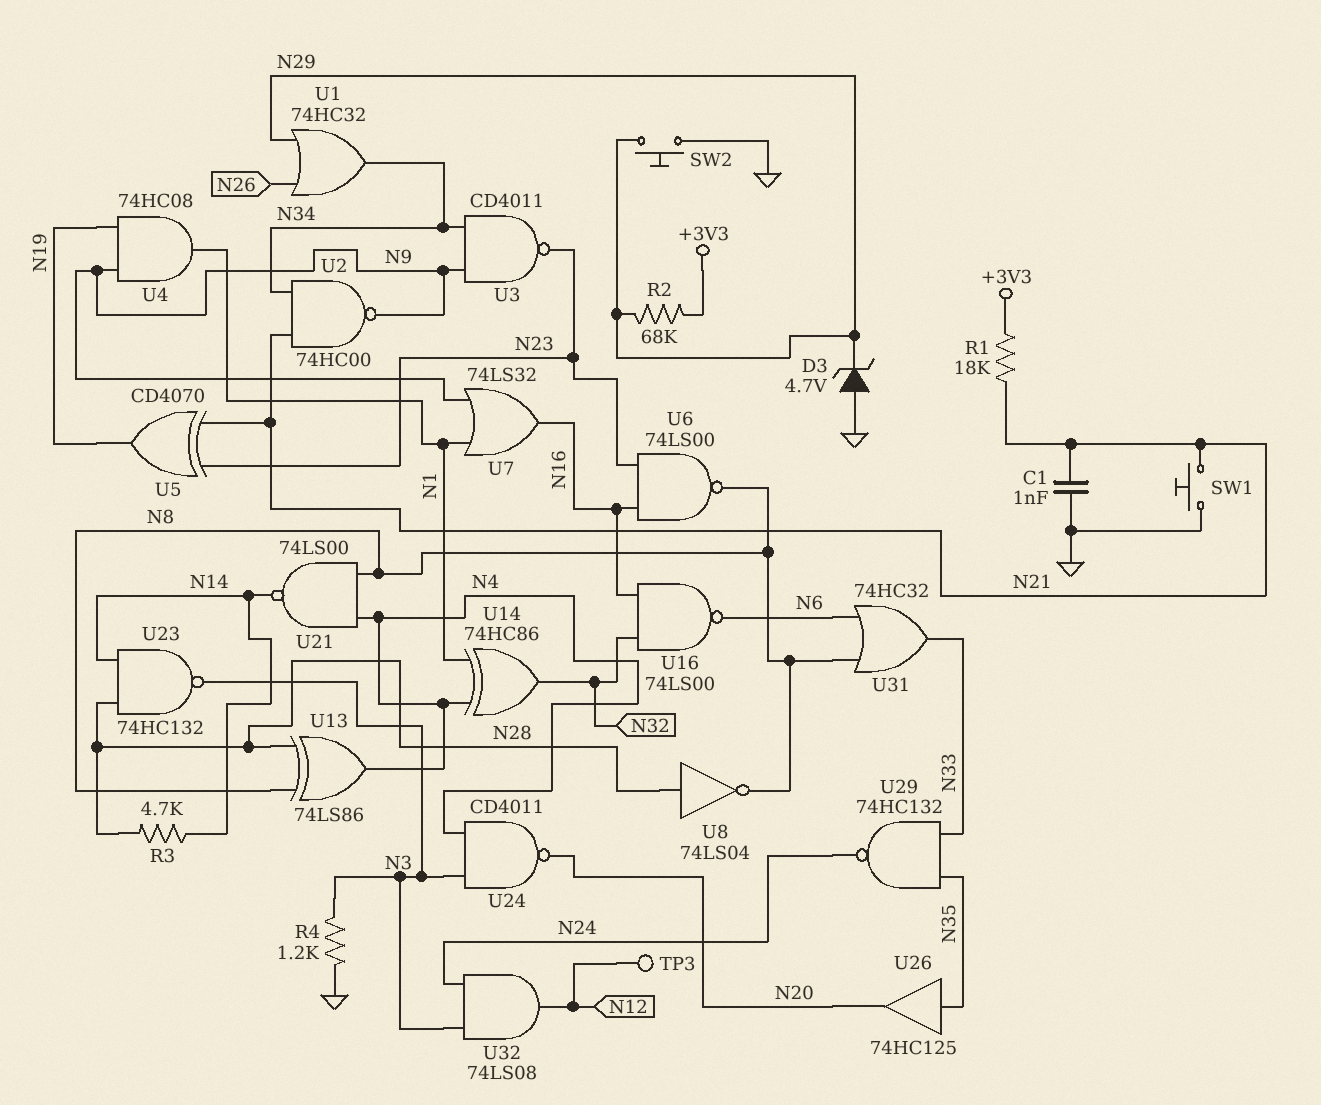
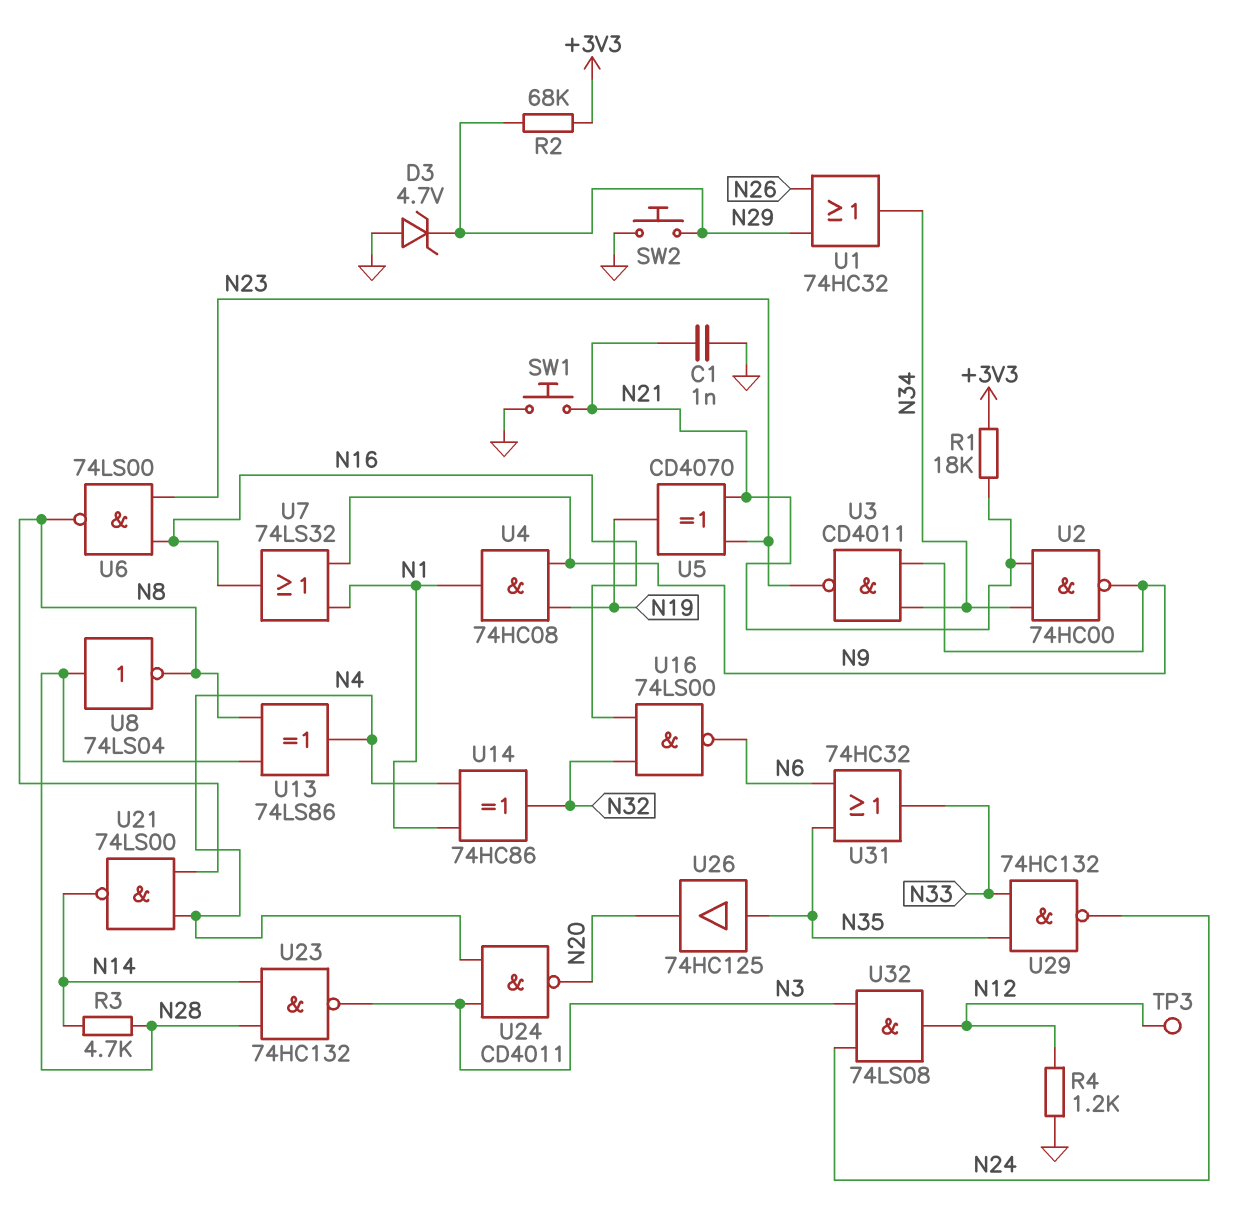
R4: 1.2k (GND, N3) -> 1.2k (GND, N12)
U31: OR 74HC32 (in N6, in N8, out N33) -> OR 74HC32 (in N6, in N35, out N33)

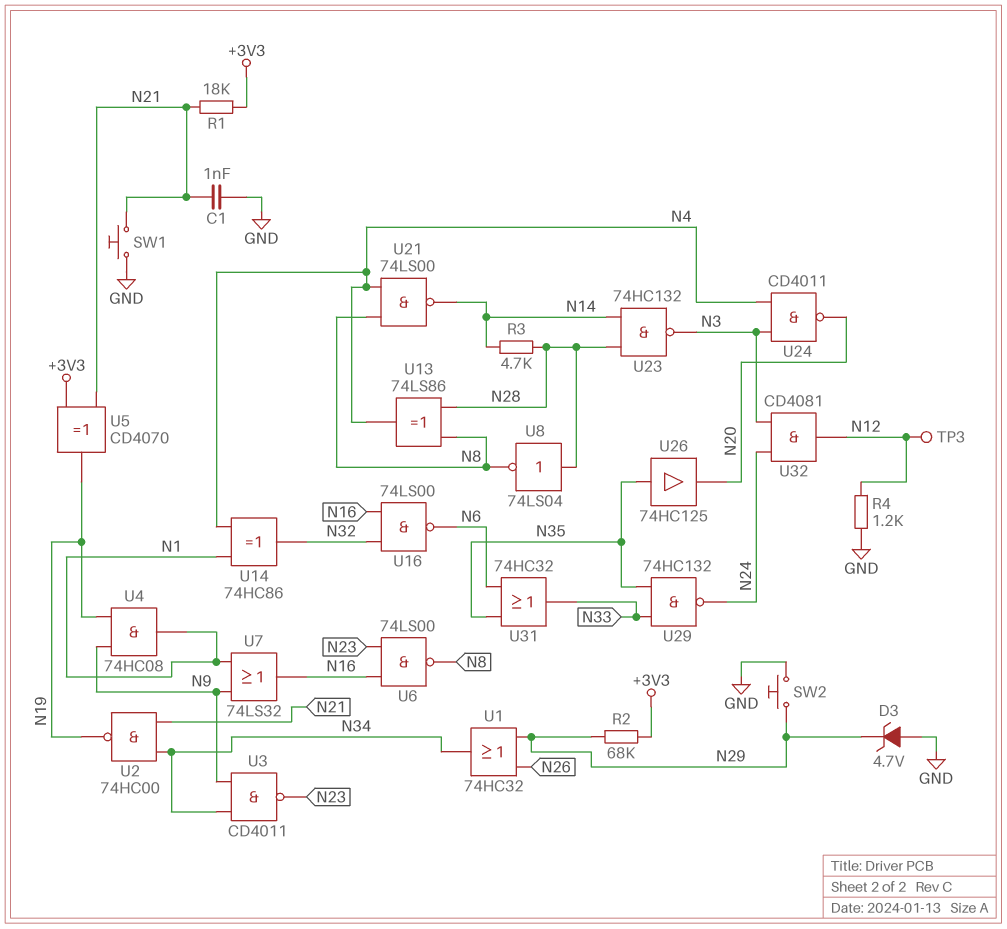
U2: NAND 74HC00 (in N21, in N34, out N9) -> NAND 74HC00 (in N21, in N34, out N19)
U5: XOR CD4070 (in N21, in N23, out N19) -> XOR CD4070 (in +3V3, in N21, out N19)
U32: AND 74LS08 (in N3, in N24, out N12) -> AND CD4081 (in N3, in N24, out N12)

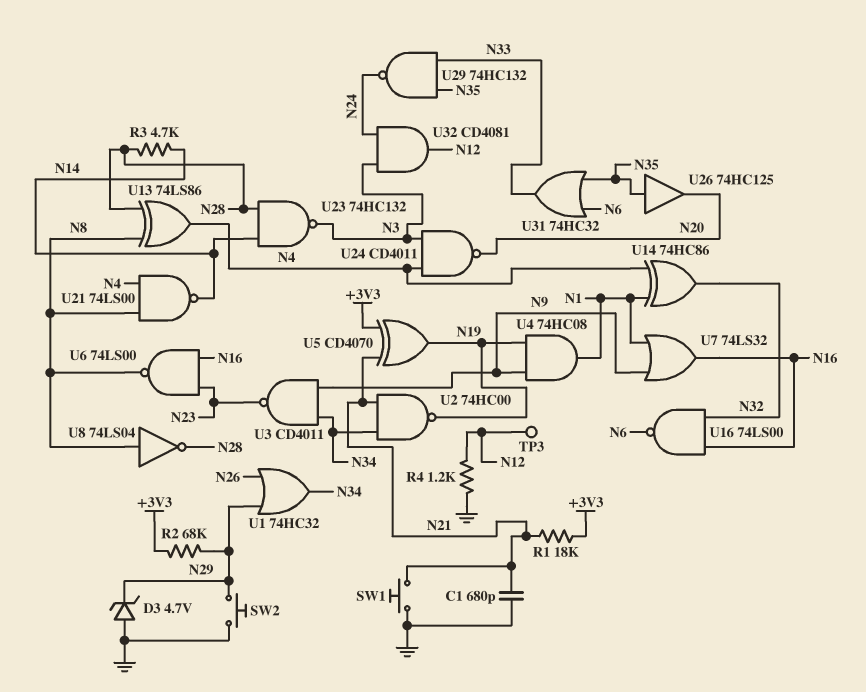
C1: 1nF (GND, N21) -> 680pF (GND, N21)
U8: NOT 74LS04 (in N28, out N8) -> NOT 74LS04 (in N8, out N28)

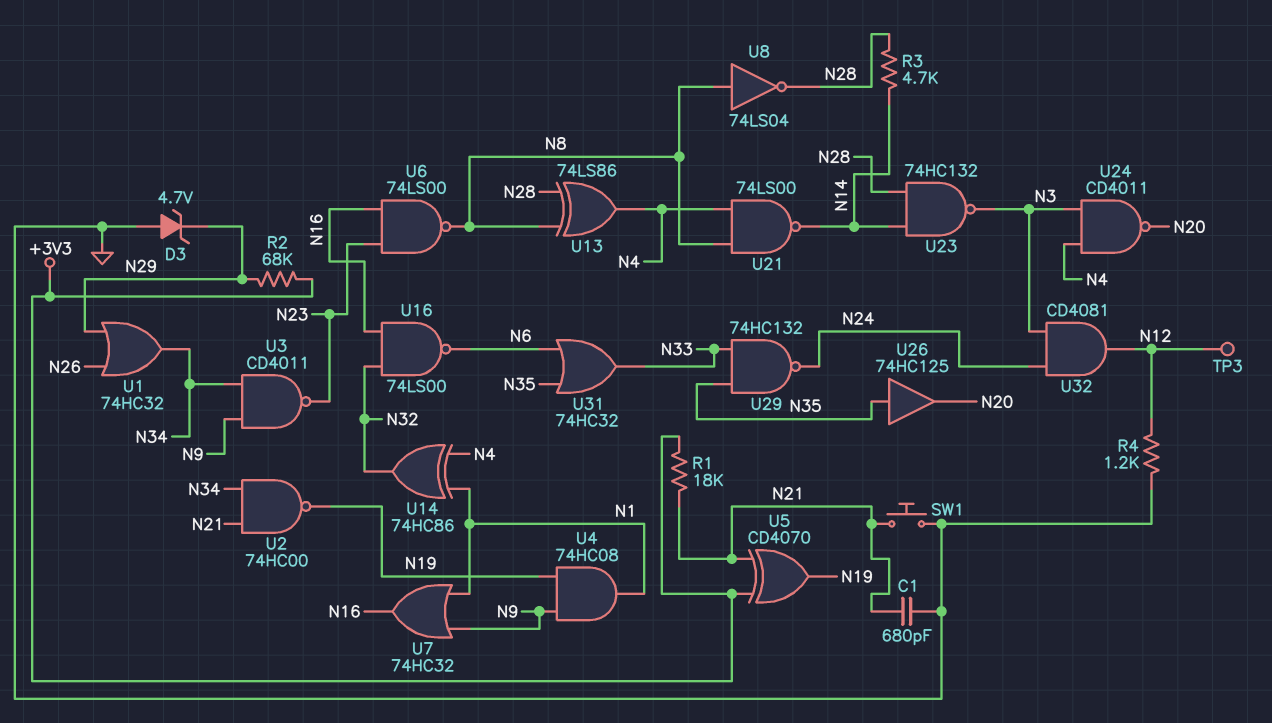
SW2: button (GND, N29) -> none
U7: OR 74LS32 (in N1, in N9, out N16) -> OR 74HC32 (in N1, in N9, out N16)

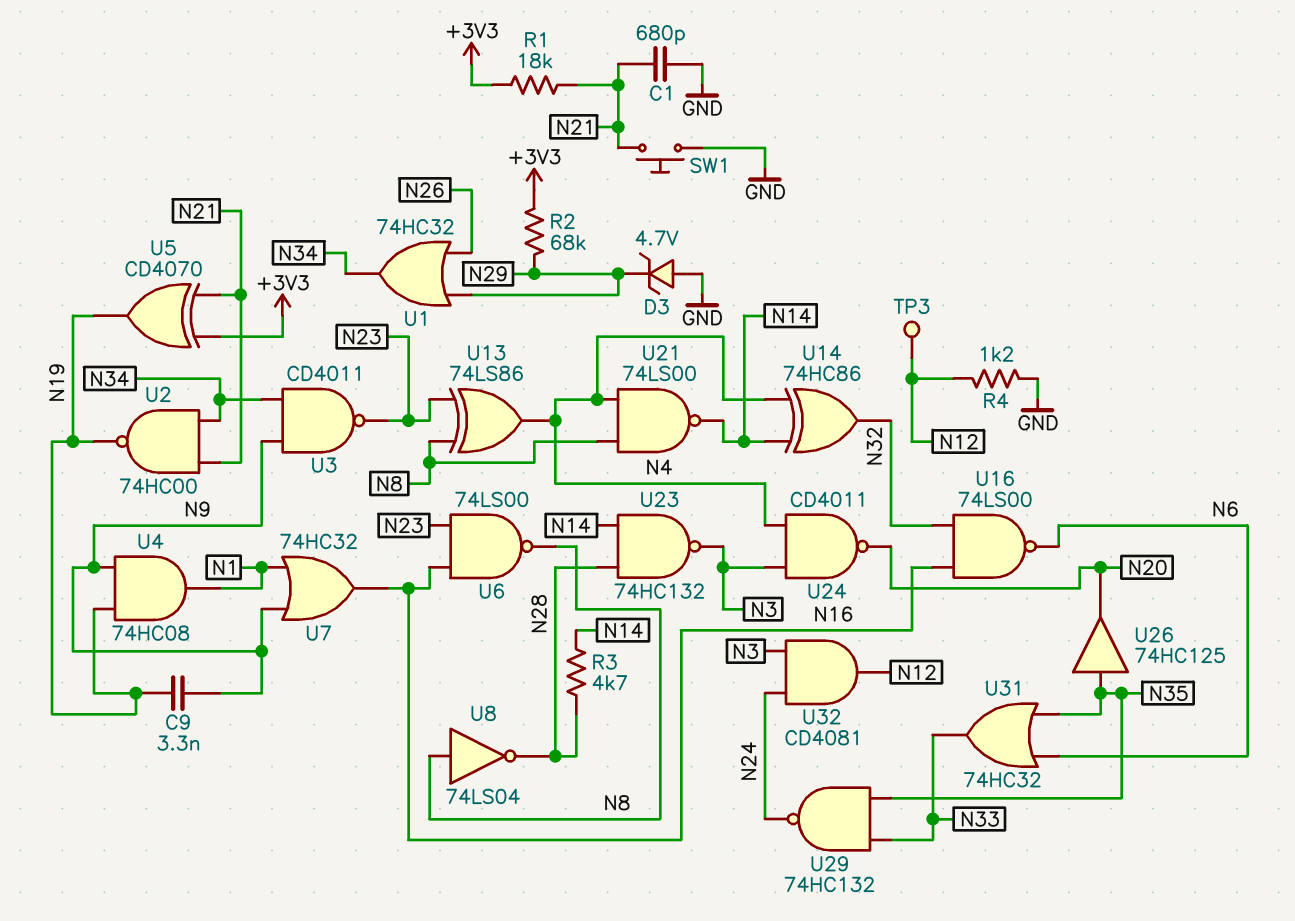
C9: none -> 3.3nF (N9, N19)
U13: XOR 74LS86 (in N8, in N28, out N4) -> XOR 74LS86 (in N8, in N23, out N4)
U14: XOR 74HC86 (in N1, in N4, out N32) -> XOR 74HC86 (in N4, in N14, out N32)

